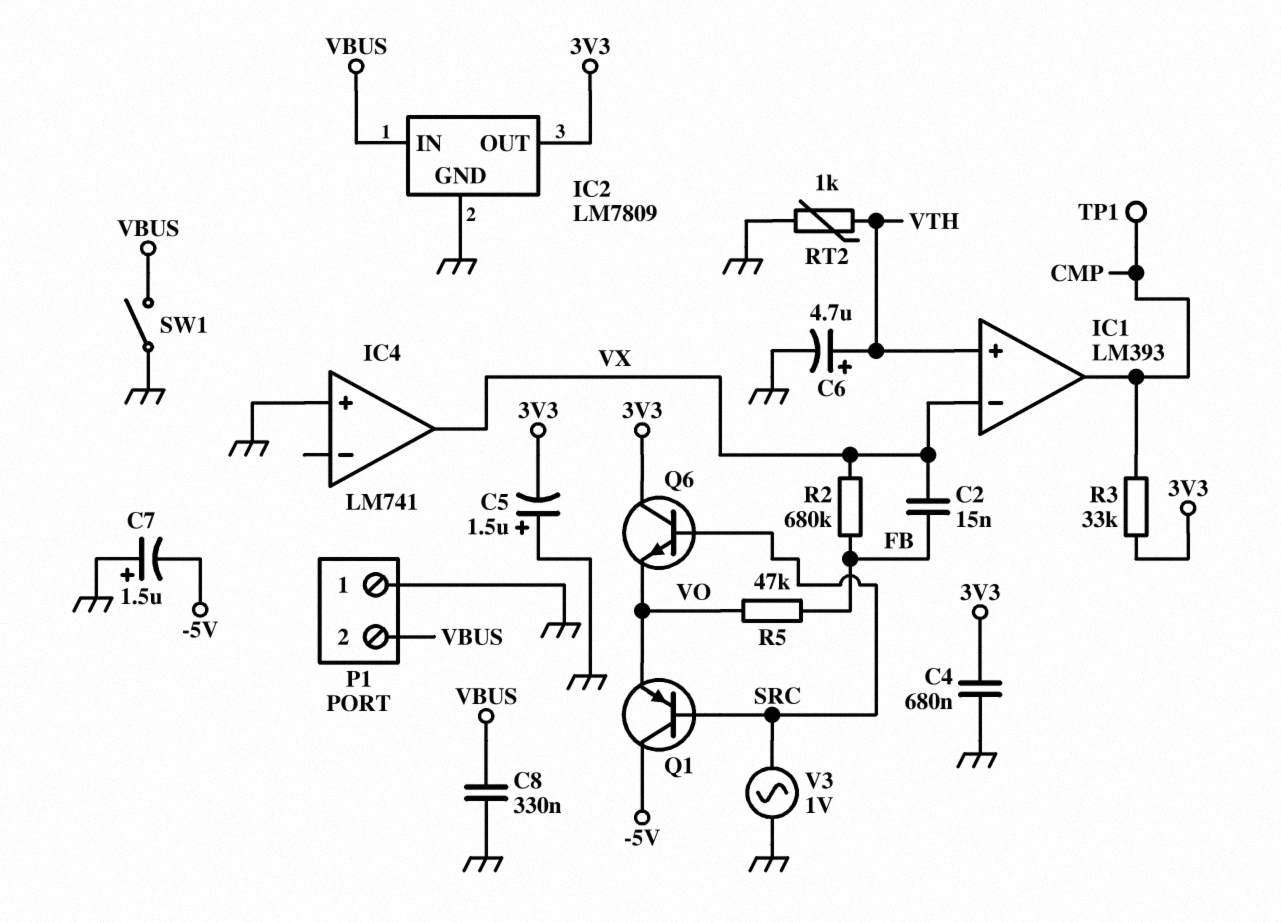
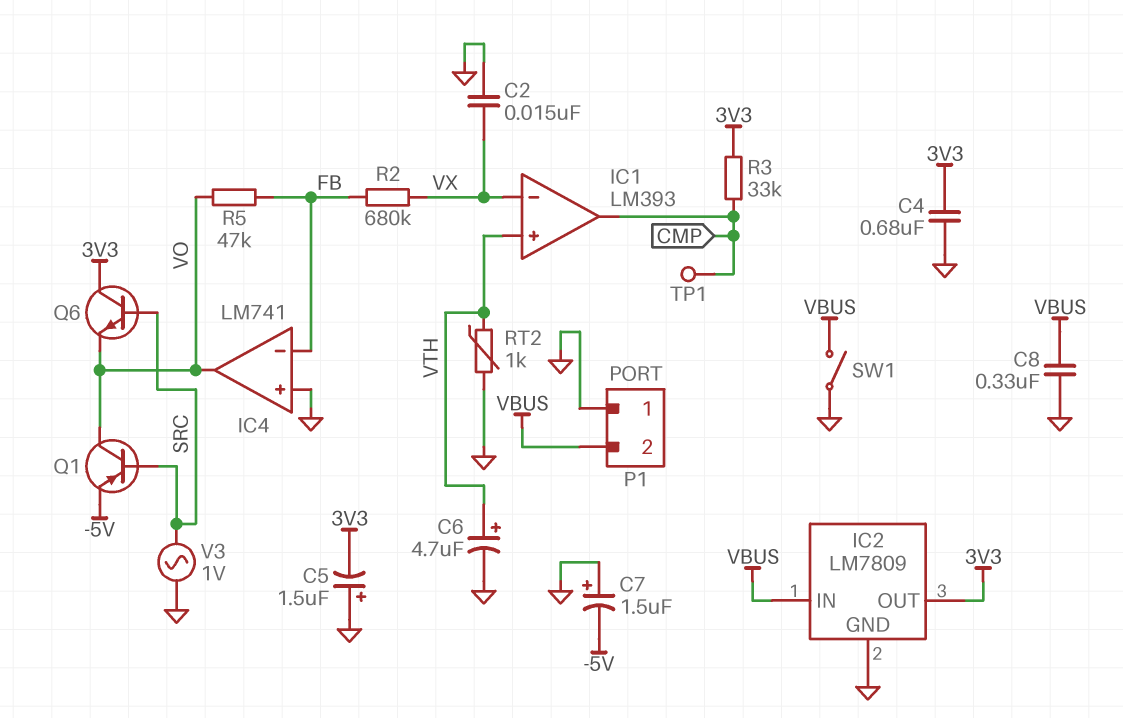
C2: 15nF (FB, VX) -> 15nF (GND, VX)
IC4 pin in-: none -> FB
IC4 pin out: VX -> VO
Q1: PNP (B SRC, C -5V, E VO) -> PNP (B SRC, C VO, E -5V)

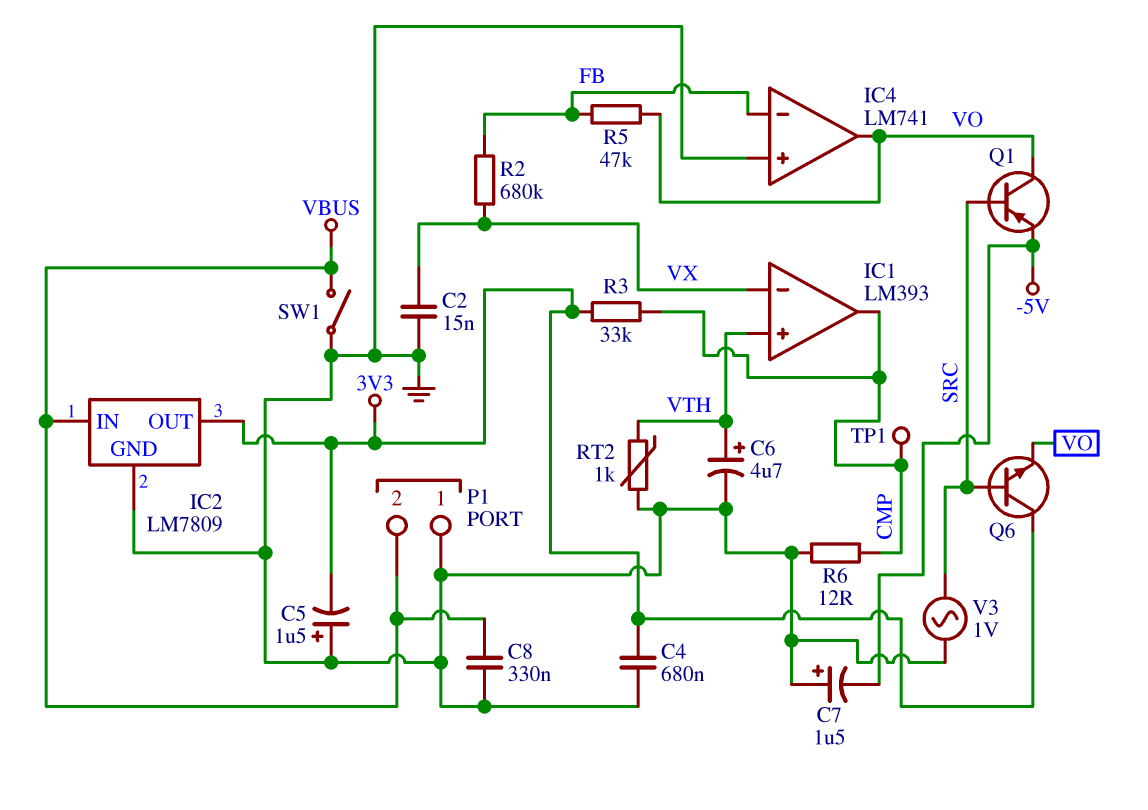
R6: none -> 12 (CMP, GND)

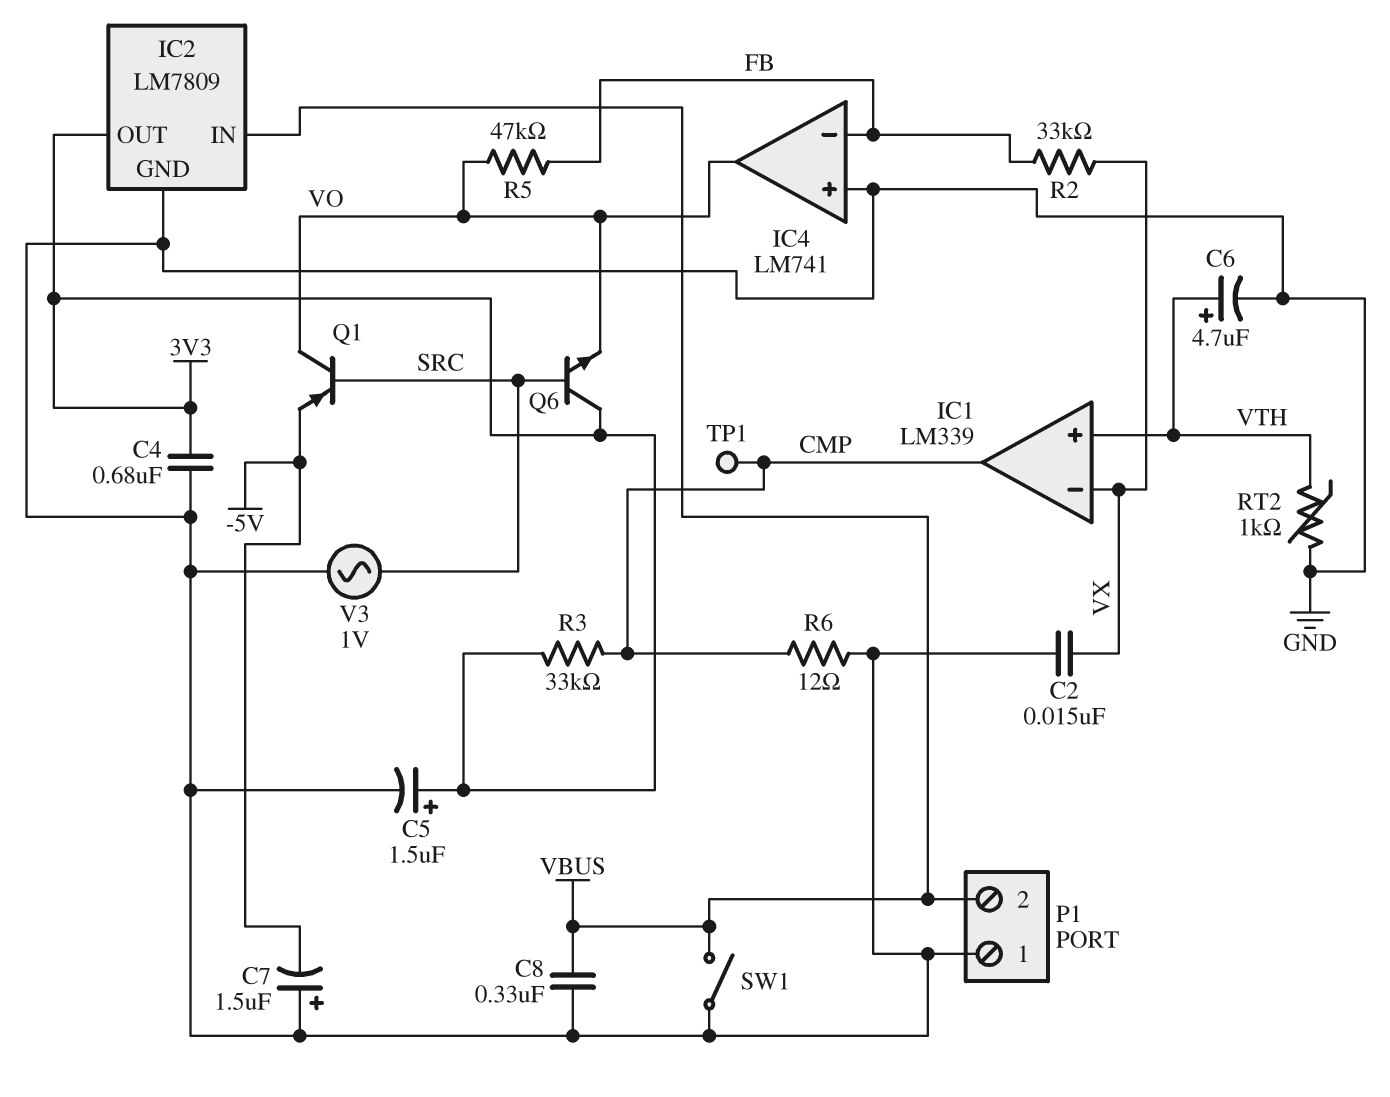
C5: 1.5uF (plus GND, minus 3V3) -> 1.5uF (plus 3V3, minus GND)
IC1: LM393 -> LM339
R2: 680k (FB, VX) -> 33k (FB, VX)

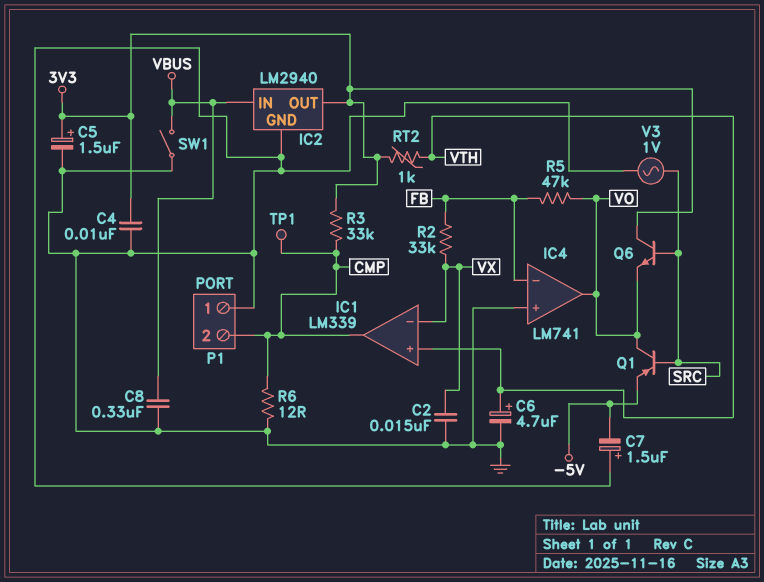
C4: 680nF (3V3, GND) -> 10nF (3V3, GND)
IC2: LM7809 -> LM2940
P1 pin 2: VBUS -> CMP
RT2: 1k (GND, VTH) -> 1k (3V3, VTH)

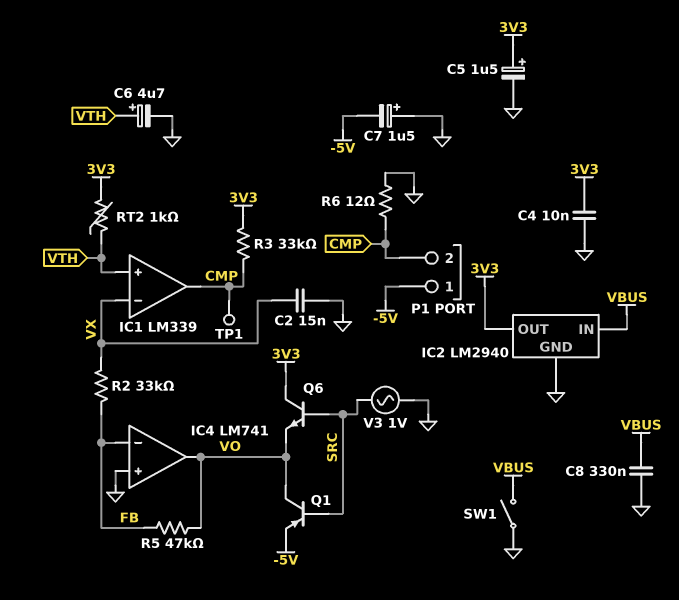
P1 pin 1: GND -> -5V

